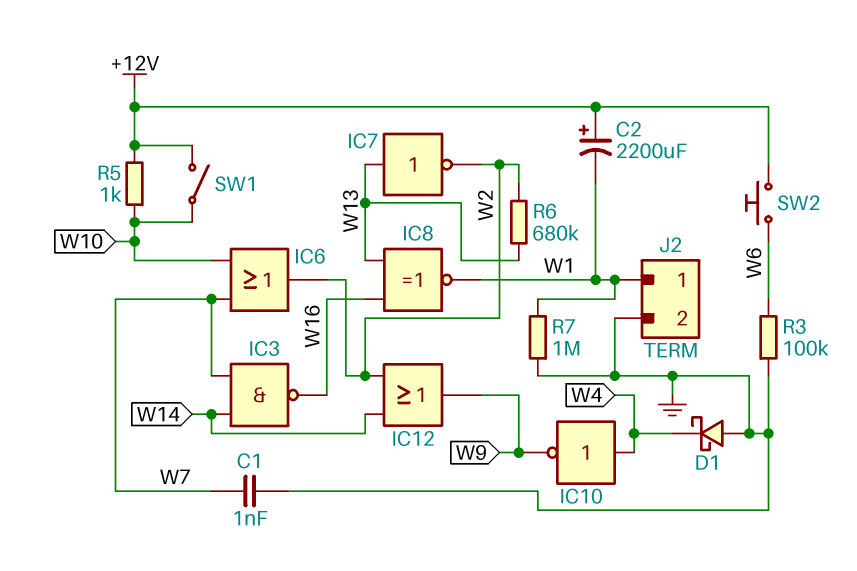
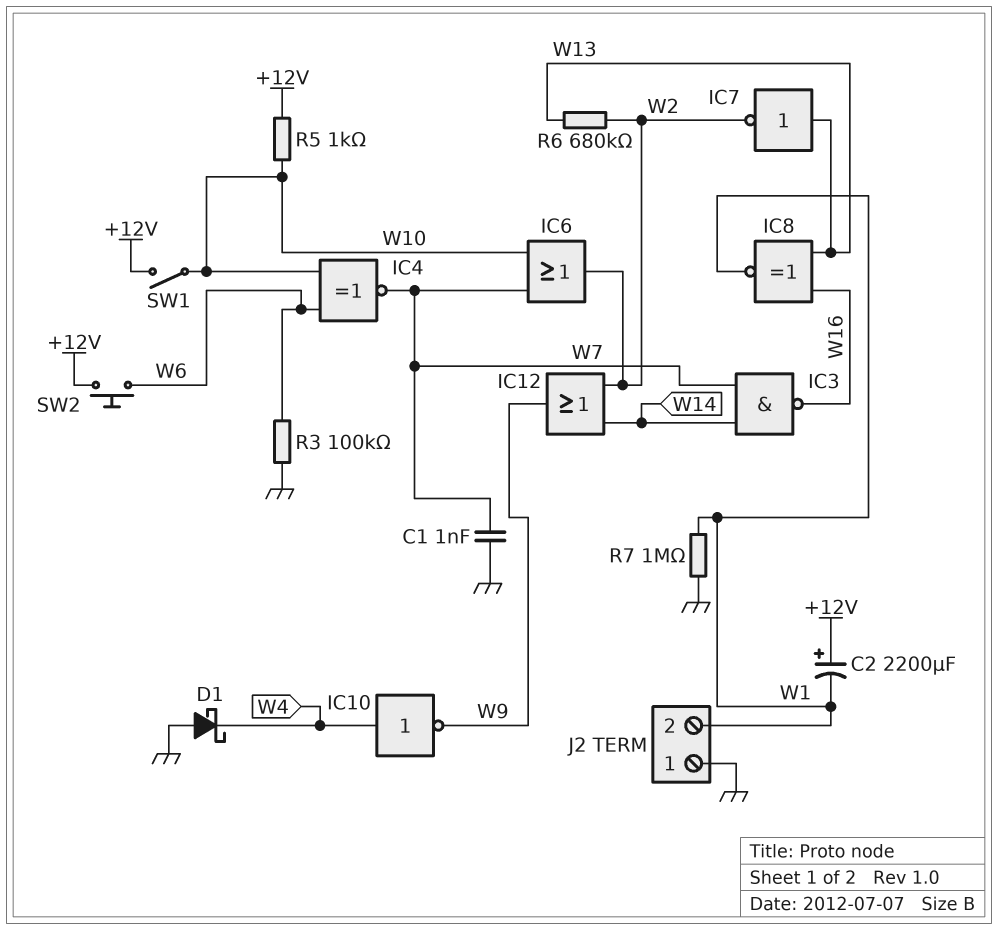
IC4: none -> XNOR (in W6, in W10, out W7)
J2 pin 1: W1 -> GND
J2 pin 2: GND -> W1

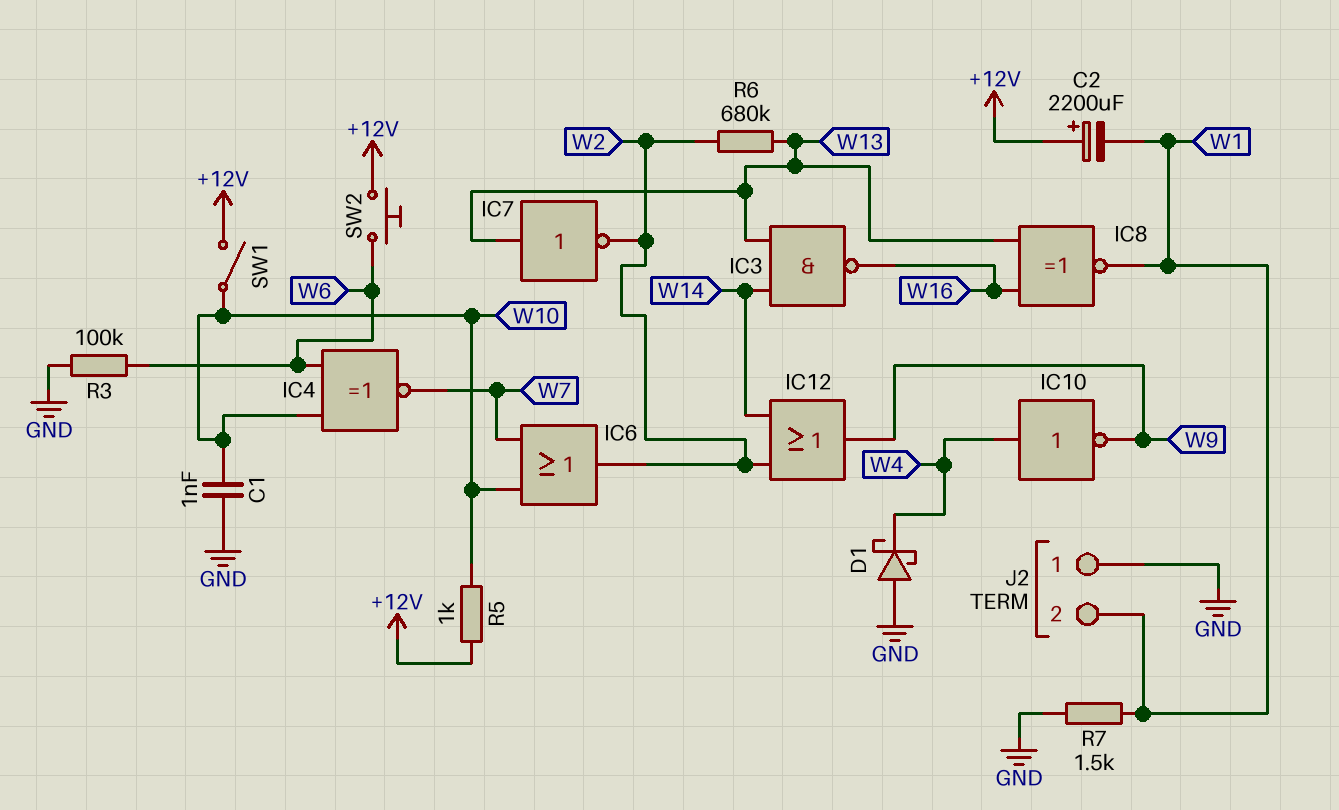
C1: 1nF (GND, W7) -> 1nF (GND, W10)
IC3: NAND (in W7, in W14, out W16) -> NAND (in W13, in W14, out W16)
R7: 1M (GND, W1) -> 1.5k (GND, W1)

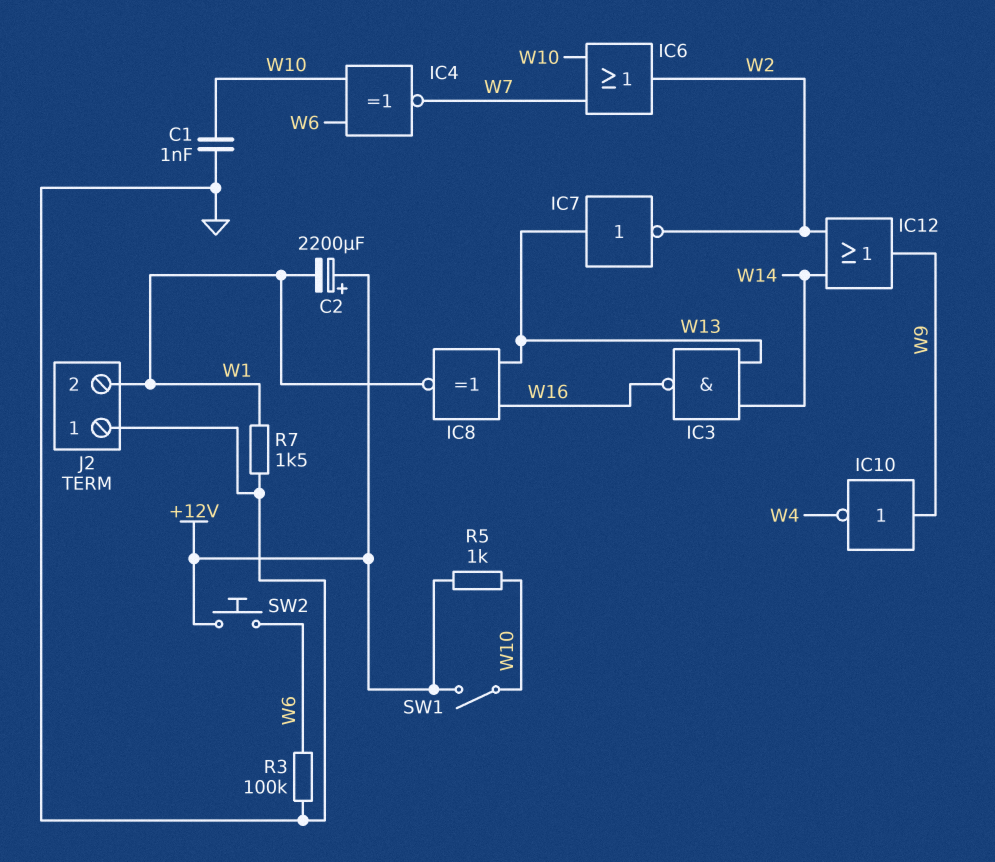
D1: schottky (A GND, K W4) -> none
IC10: NOT (in W4, out W9) -> NOT (in W9, out W4)
R6: 680k (W2, W13) -> none

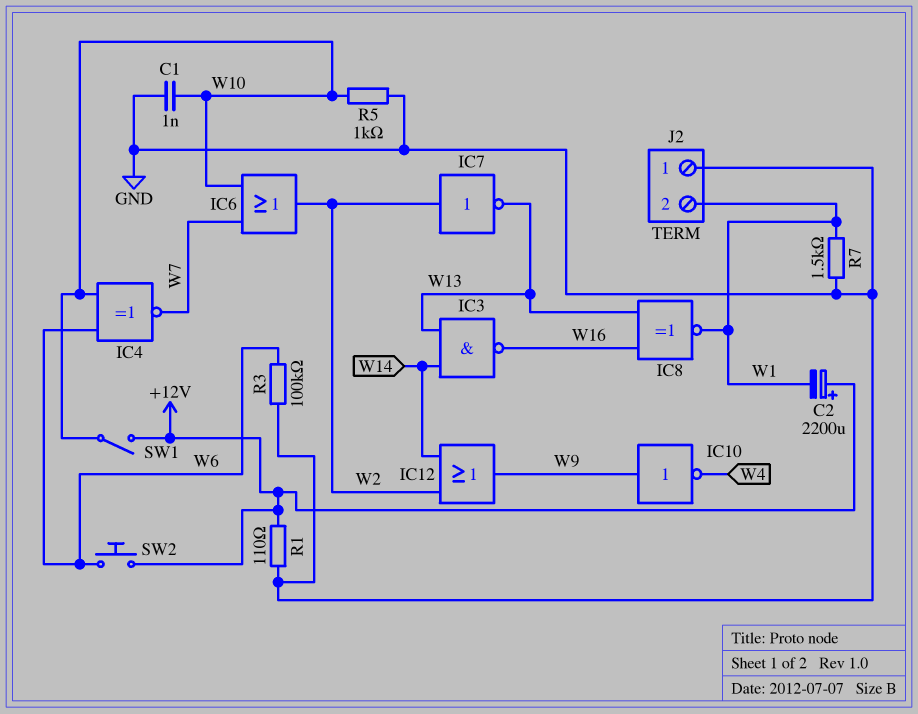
IC7: NOT (in W13, out W2) -> NOT (in W2, out W13)
R1: none -> 110 (+12V, GND)
R5: 1k (+12V, W10) -> 1k (GND, W10)

